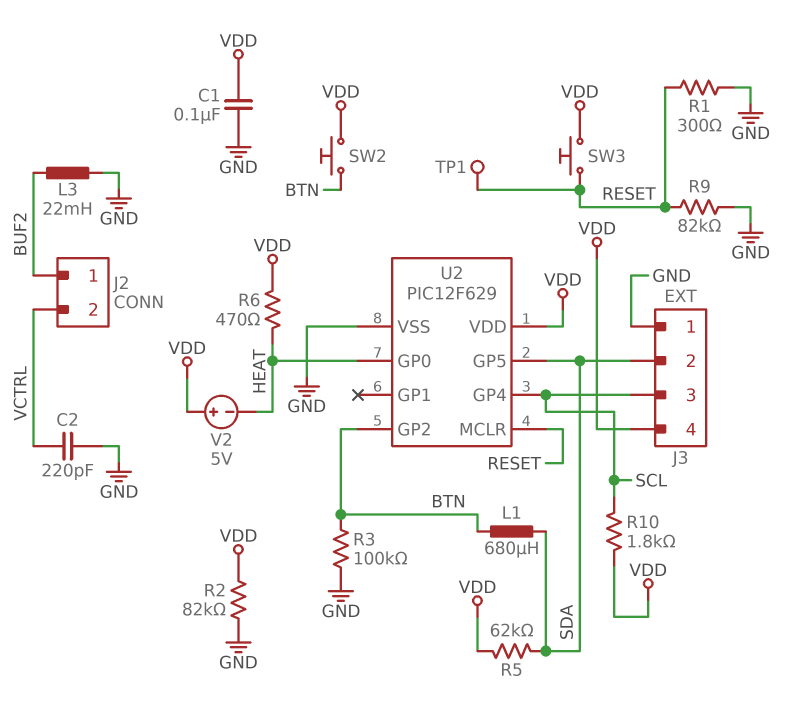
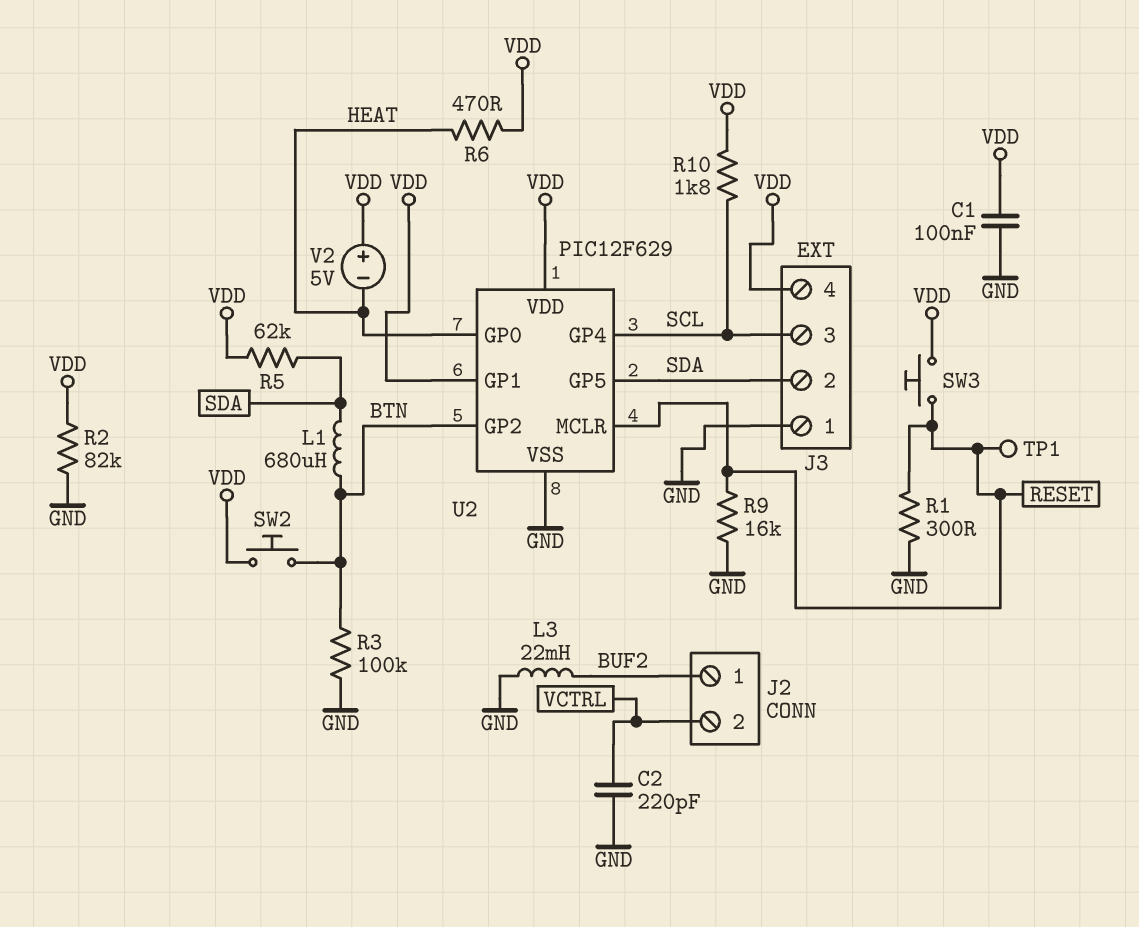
R9: 82k (GND, RESET) -> 16k (GND, RESET)
U2 pin GP1: none -> VDD

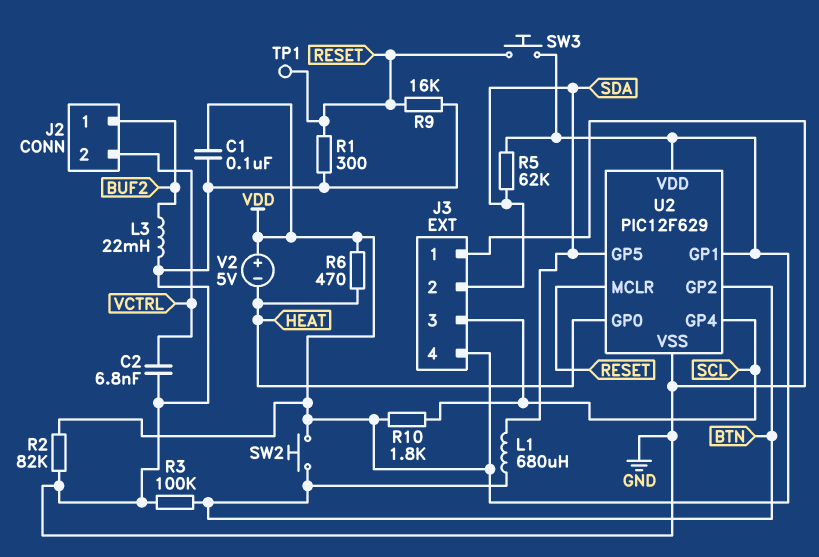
C2: 220pF (GND, VCTRL) -> 6.8nF (GND, VCTRL)

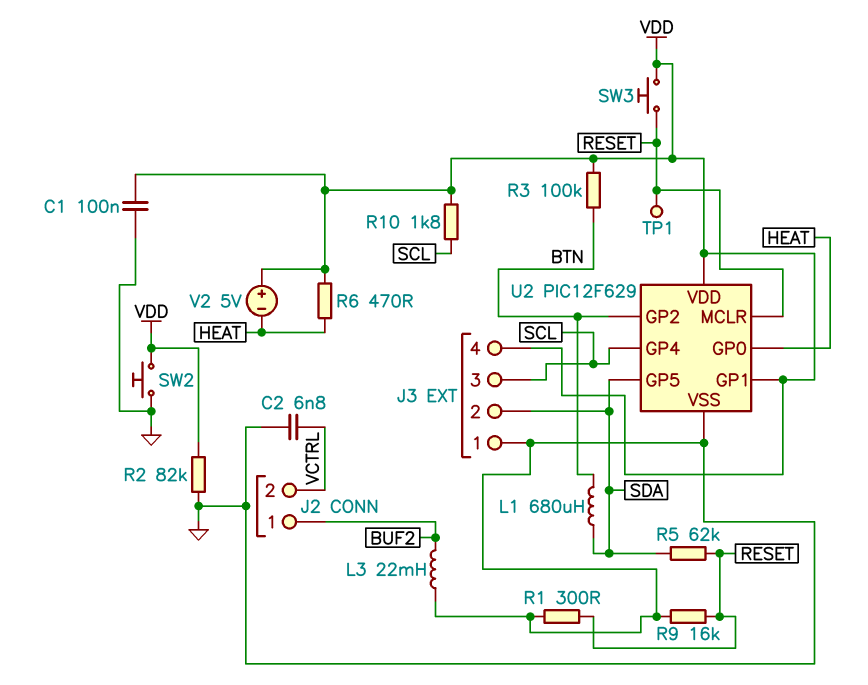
R3: 100k (BTN, GND) -> 100k (BTN, VDD)
R5: 62k (SDA, VDD) -> 62k (RESET, SDA)
SW2: button (BTN, VDD) -> button (GND, VDD)

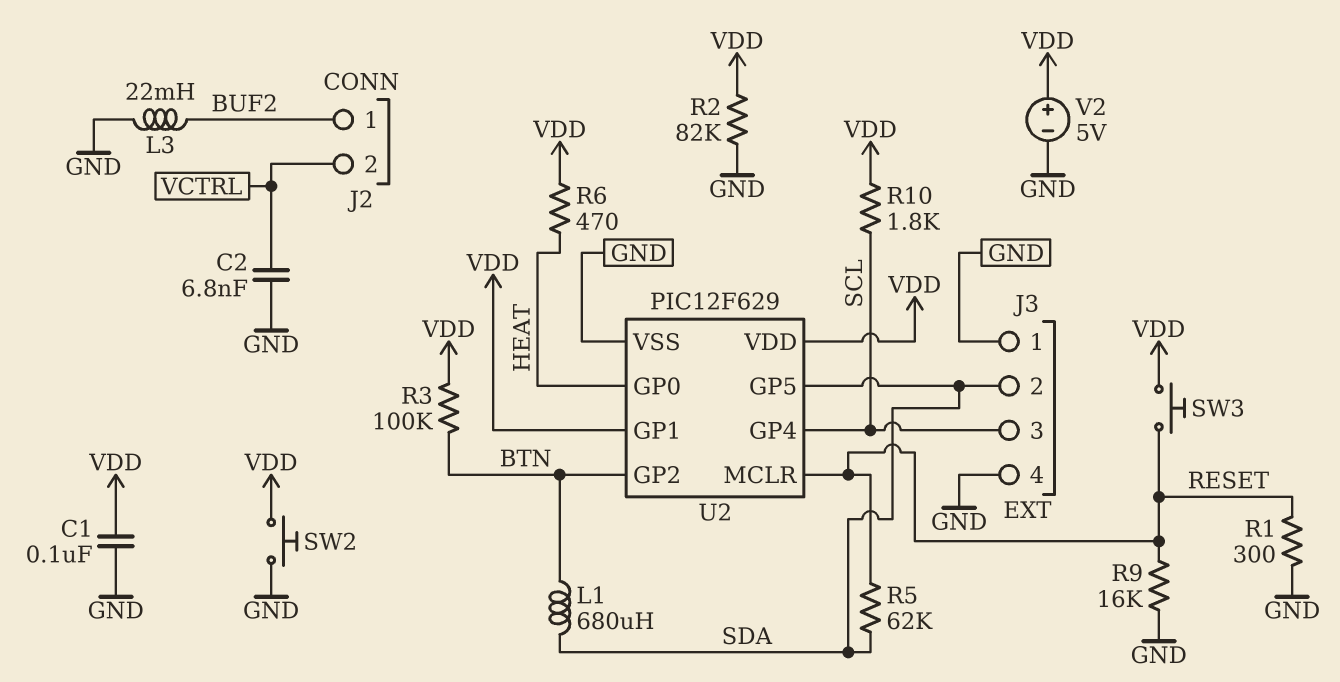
J3 pin 4: VDD -> GND
TP1: test point (RESET) -> none
V2: 5V (plus VDD, minus HEAT) -> 5V (plus VDD, minus GND)

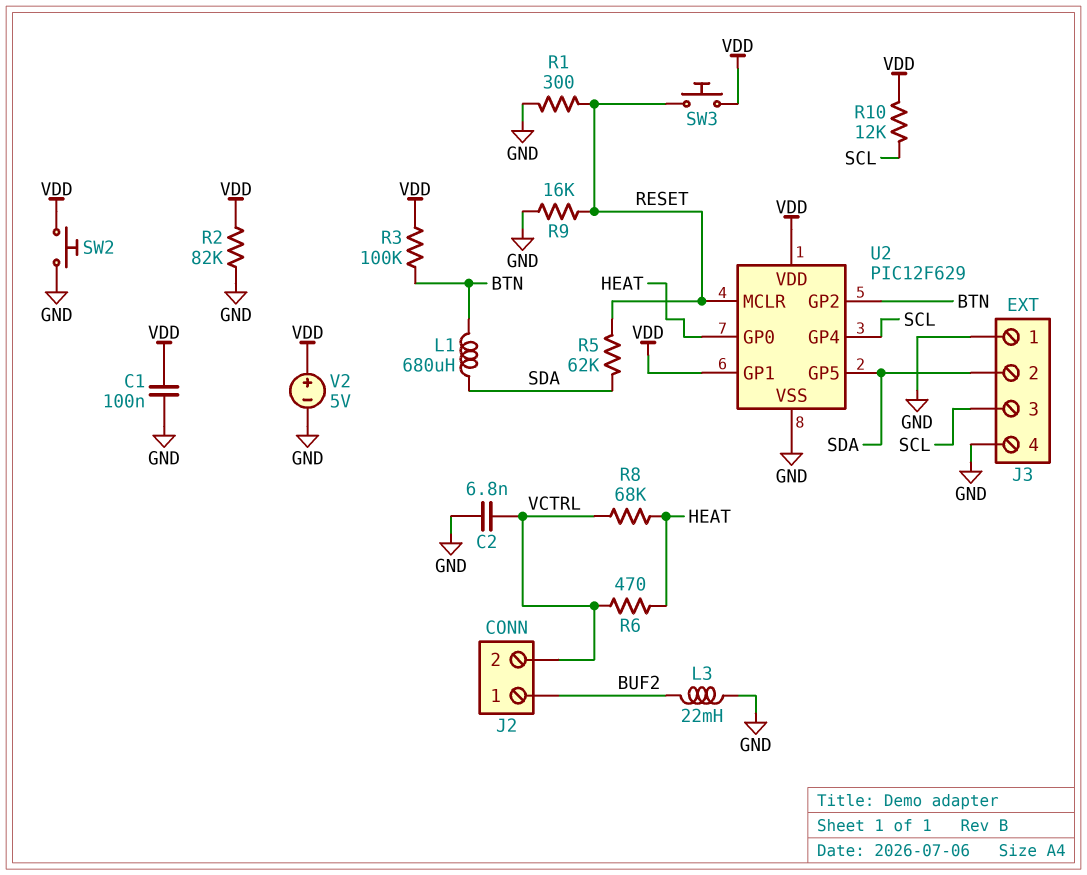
R6: 470 (HEAT, VDD) -> 470 (HEAT, VCTRL)
R8: none -> 68k (HEAT, VCTRL)
R10: 1.8k (SCL, VDD) -> 12k (SCL, VDD)

